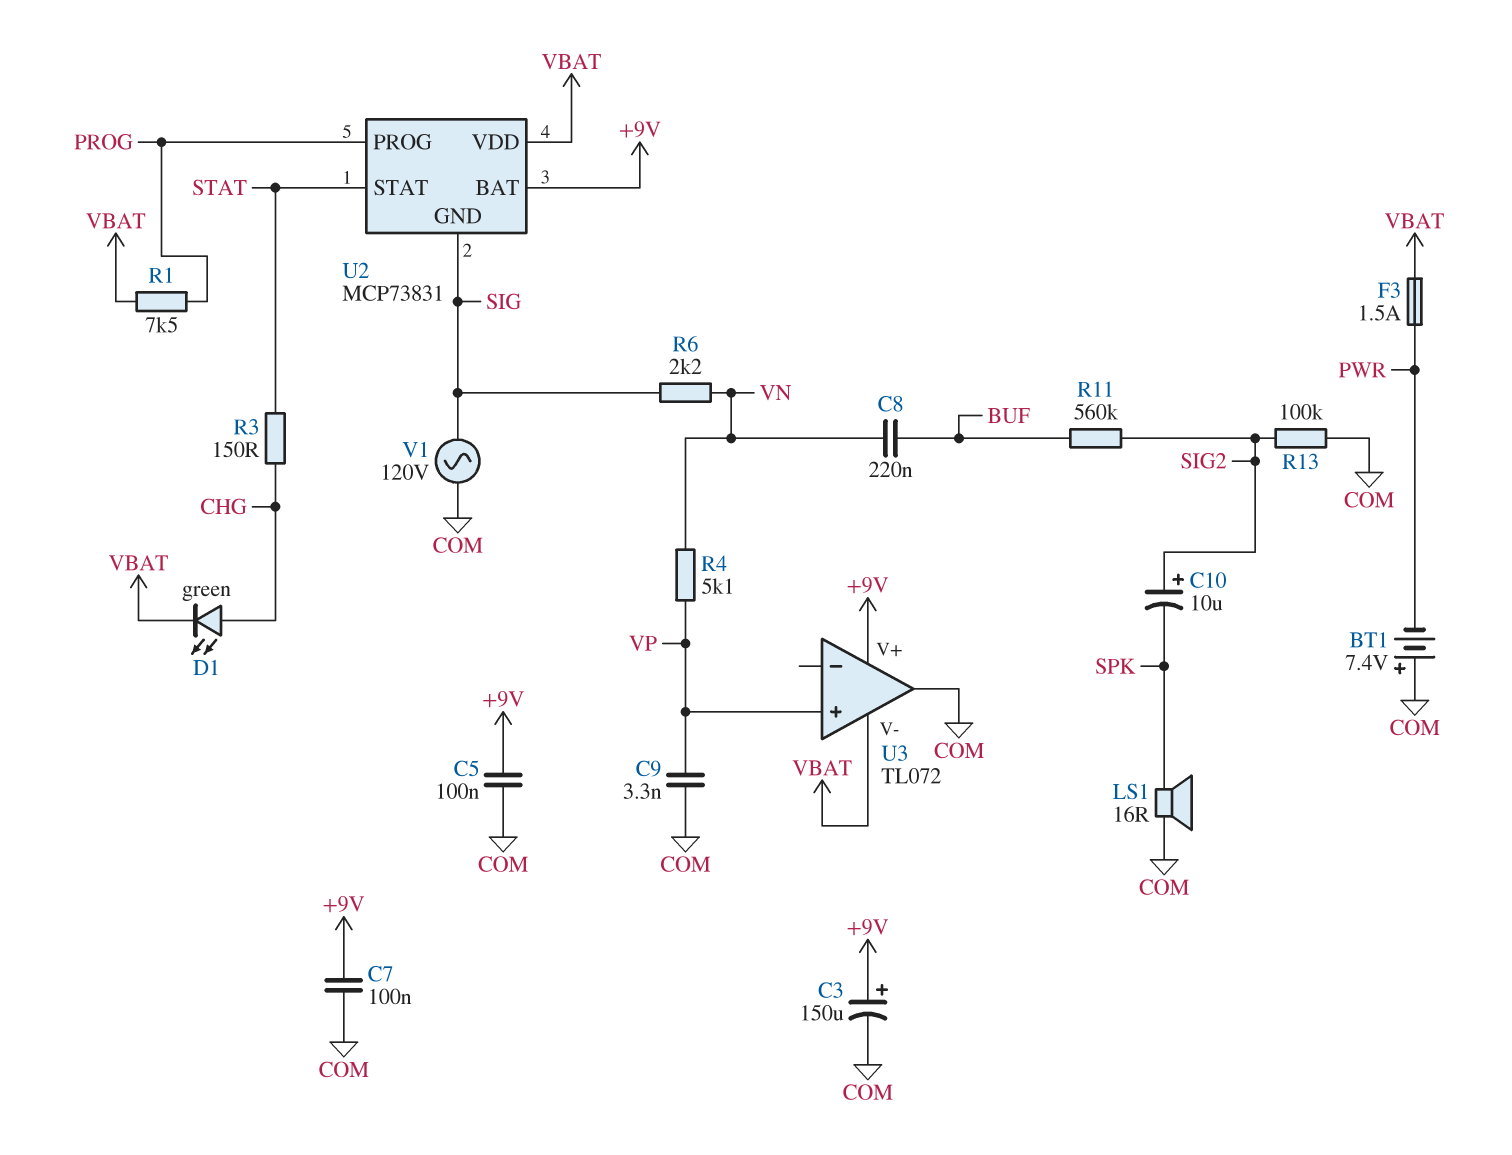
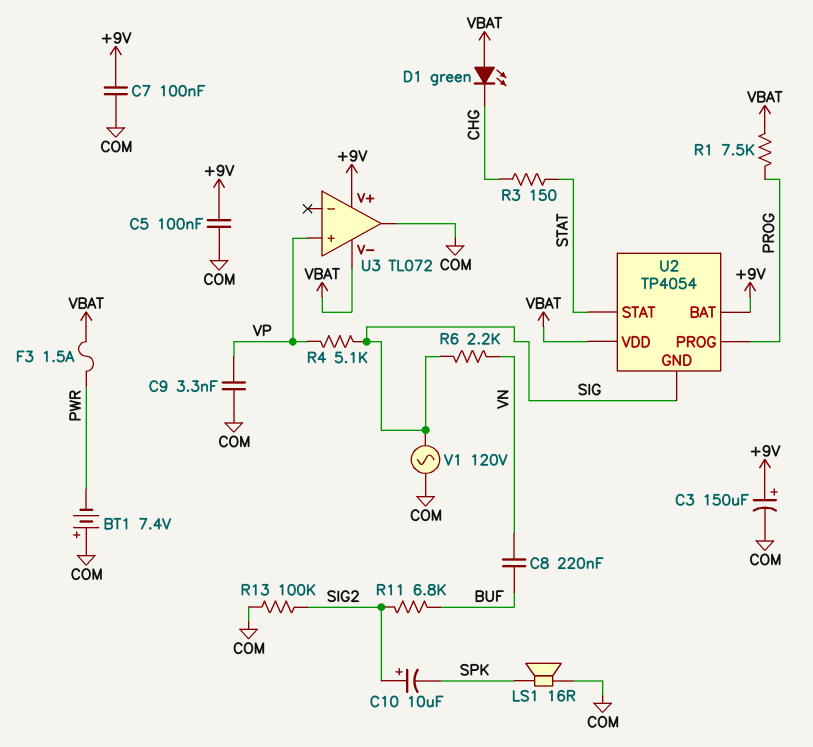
D1: LED green (A CHG, K VBAT) -> LED green (A VBAT, K CHG)
R4: 5.1k (VN, VP) -> 5.1k (SIG, VP)
R11: 560k (BUF, SIG2) -> 6.8k (BUF, SIG2)
U2: MCP73831 -> TP4054

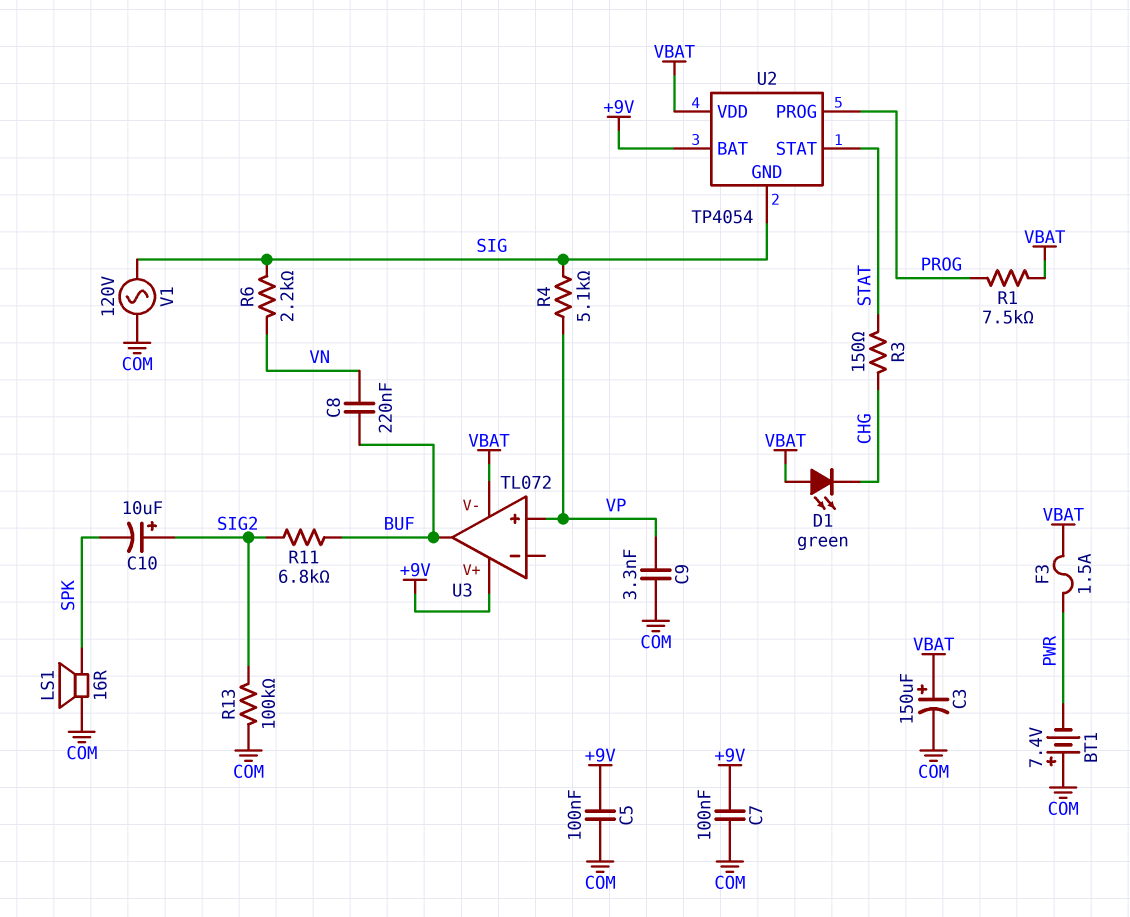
C3: 150uF (plus +9V, minus COM) -> 150uF (plus VBAT, minus COM)
U3 pin out: COM -> BUF

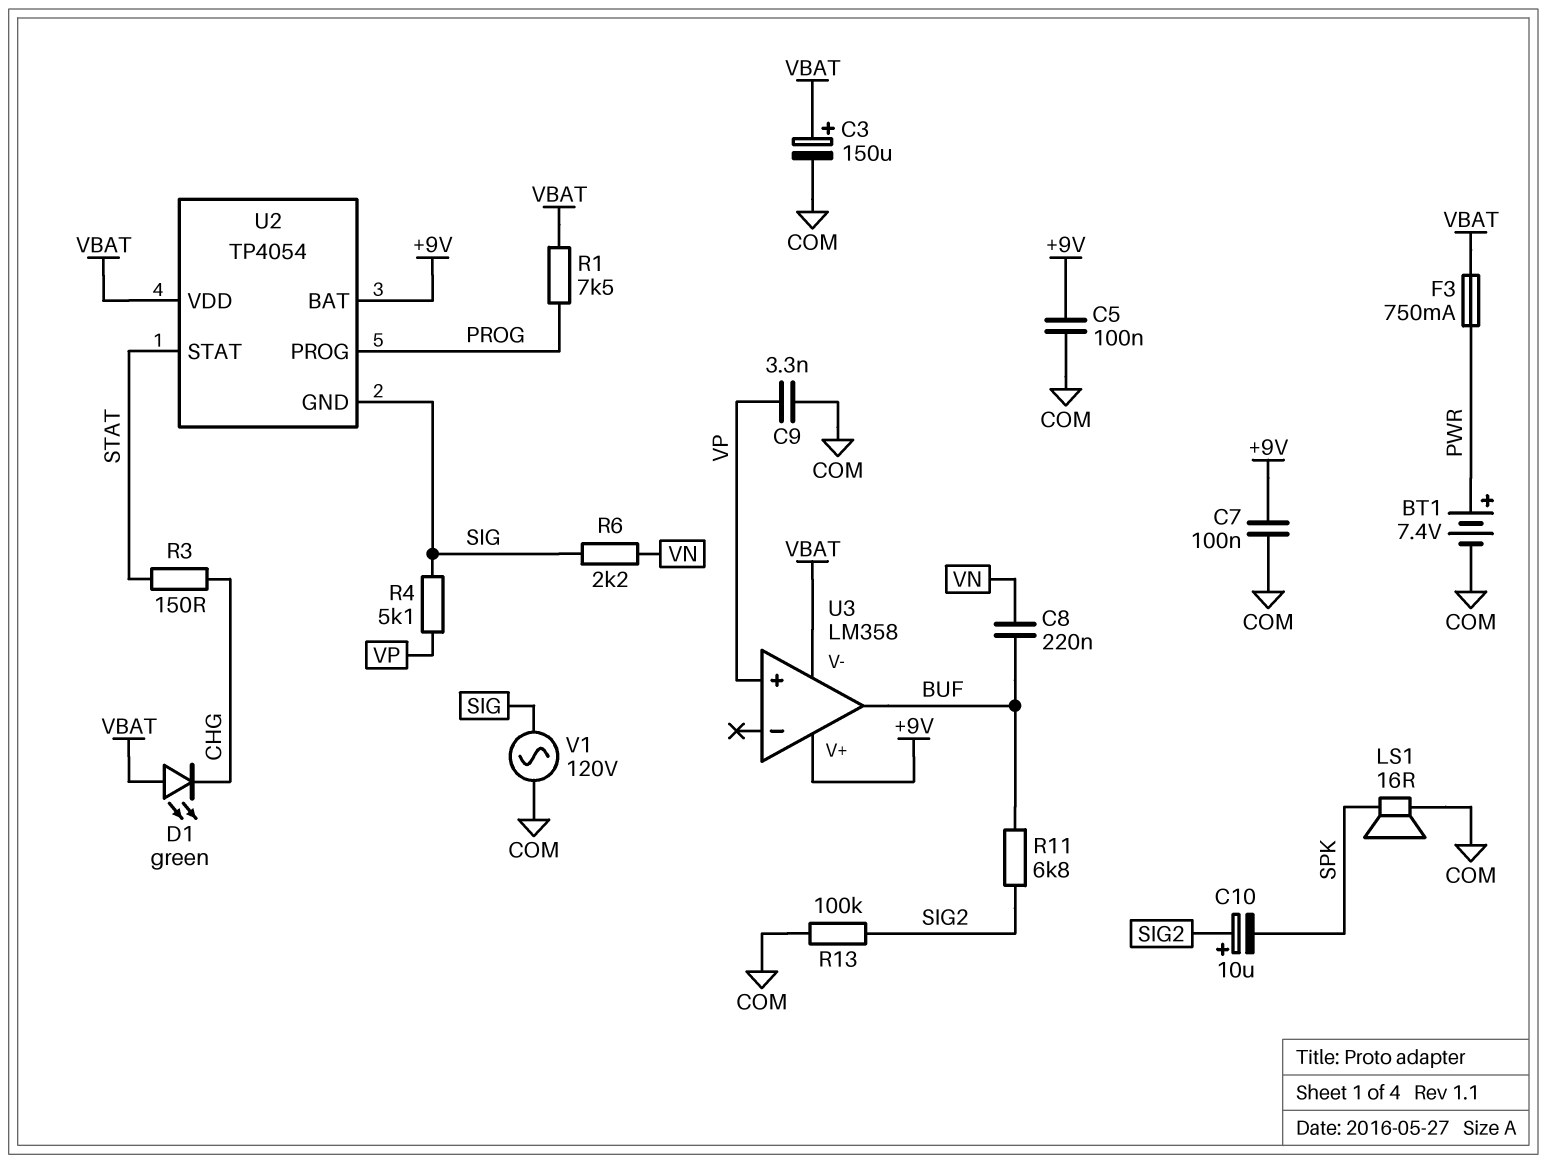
BT1: 7.4V (plus COM, minus PWR) -> 7.4V (plus PWR, minus COM)
F3: 1.5A (PWR, VBAT) -> 750mA (PWR, VBAT)
U3: TL072 -> LM358

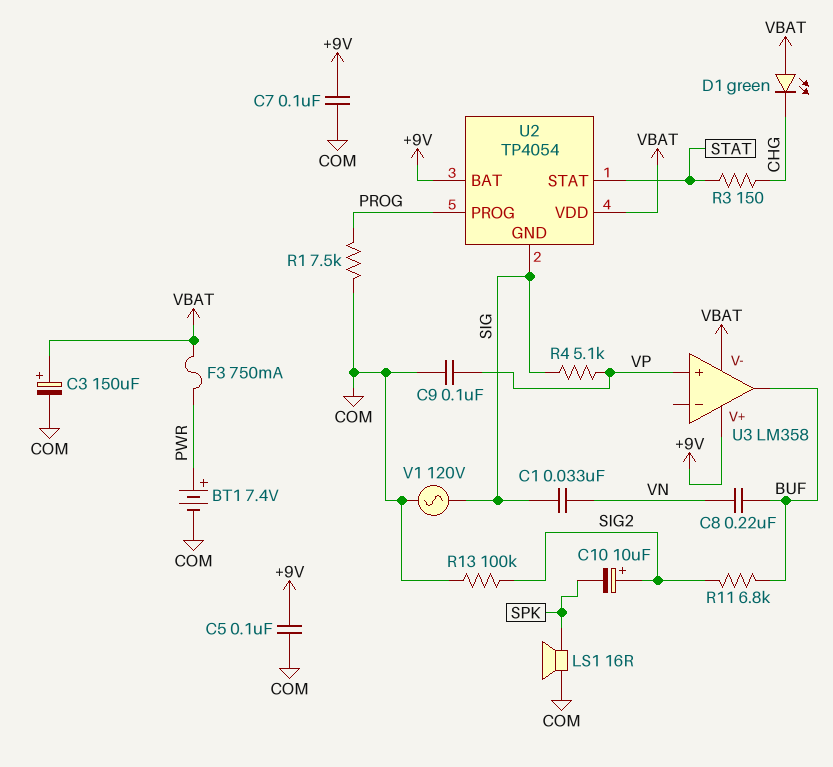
C1: none -> 33nF (SIG, VN)
C9: 3.3nF (COM, VP) -> 100nF (COM, VP)
R1: 7.5k (PROG, VBAT) -> 7.5k (COM, PROG)
R6: 2.2k (SIG, VN) -> none

